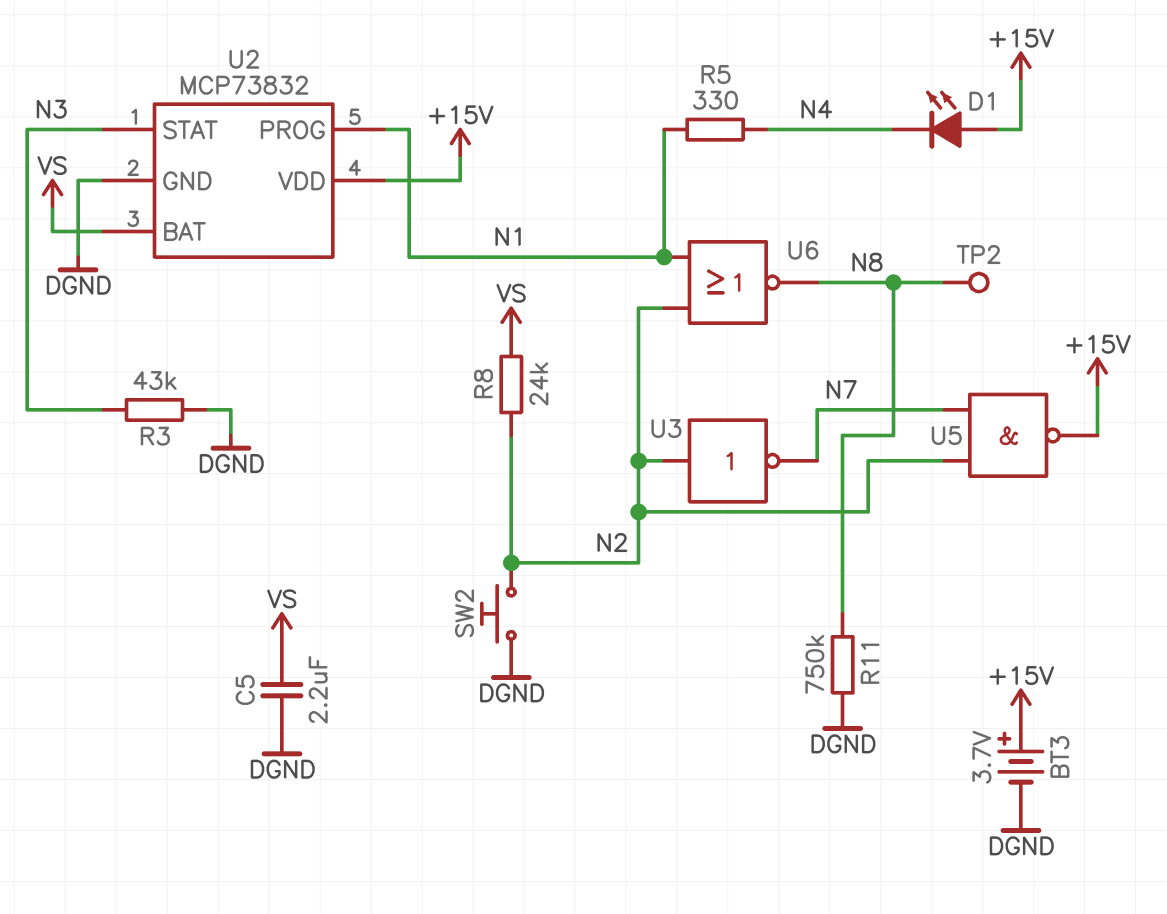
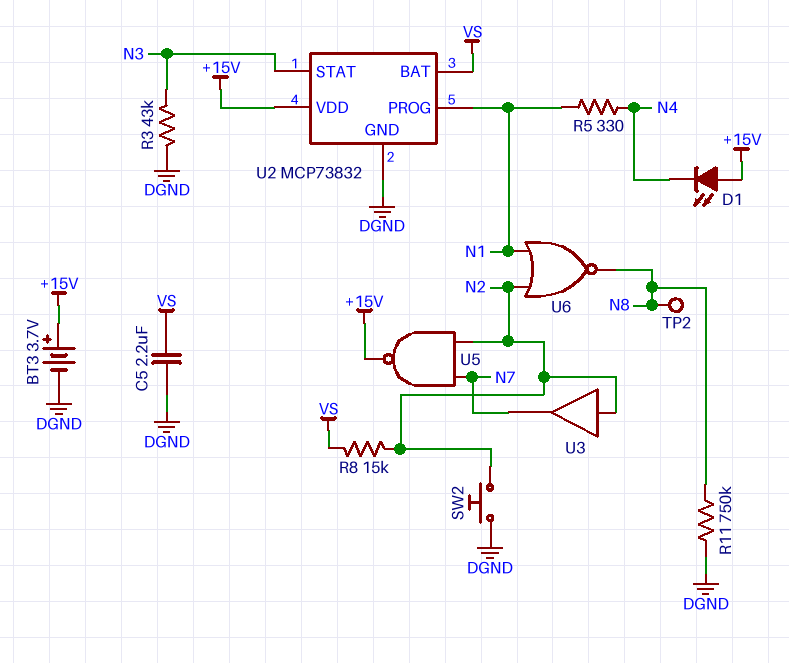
R8: 24k (N2, VS) -> 15k (N2, VS)
U3: NOT (in N2, out N7) -> buffer (in N2, out N7)

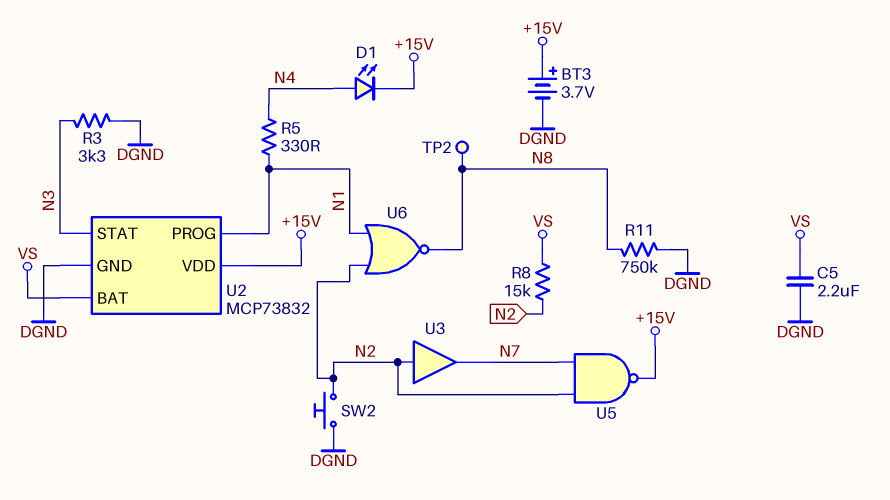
D1: LED (A +15V, K N4) -> LED (A N4, K +15V)
R3: 43k (DGND, N3) -> 3.3k (DGND, N3)

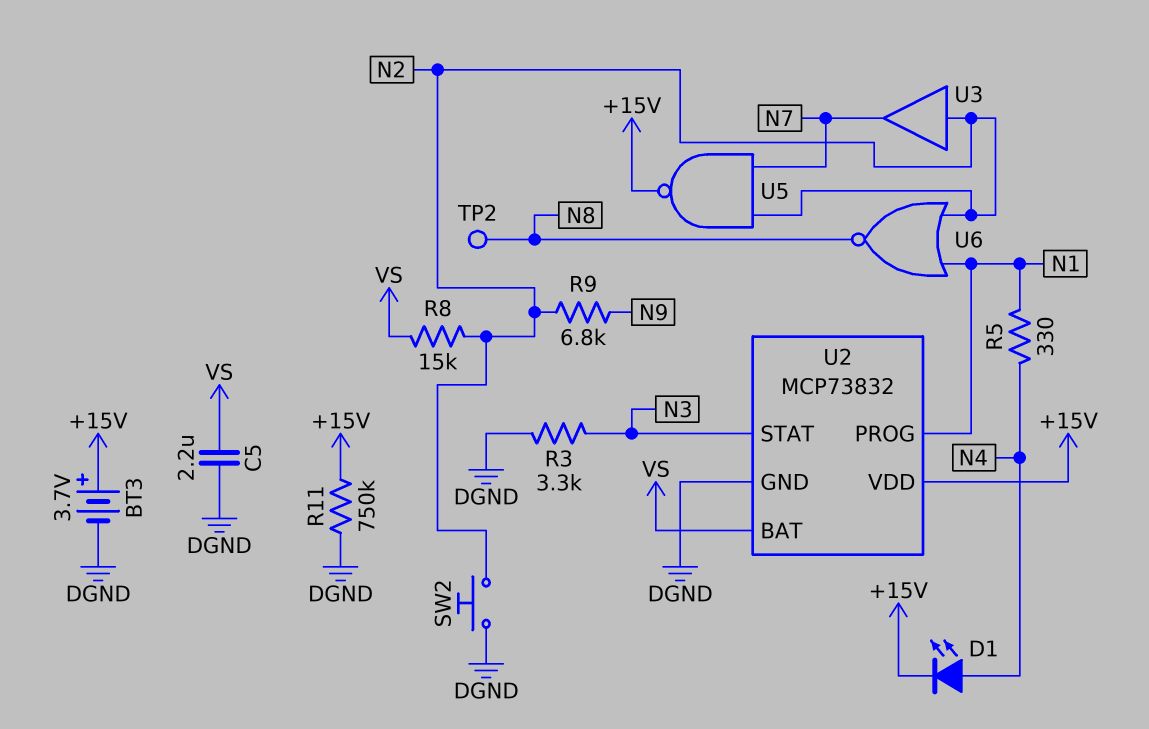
R9: none -> 6.8k (N2, N9)
R11: 750k (DGND, N8) -> 750k (+15V, DGND)

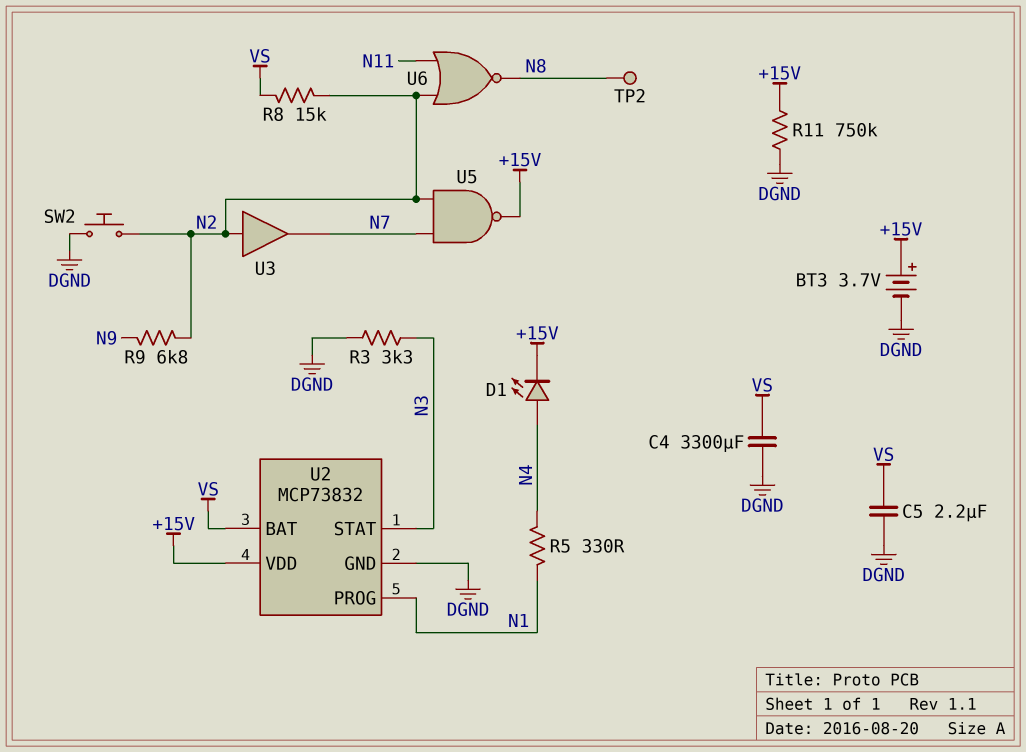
C4: none -> 3300uF (DGND, VS)
U6: NOR (in N1, in N2, out N8) -> NOR (in N2, in N11, out N8)

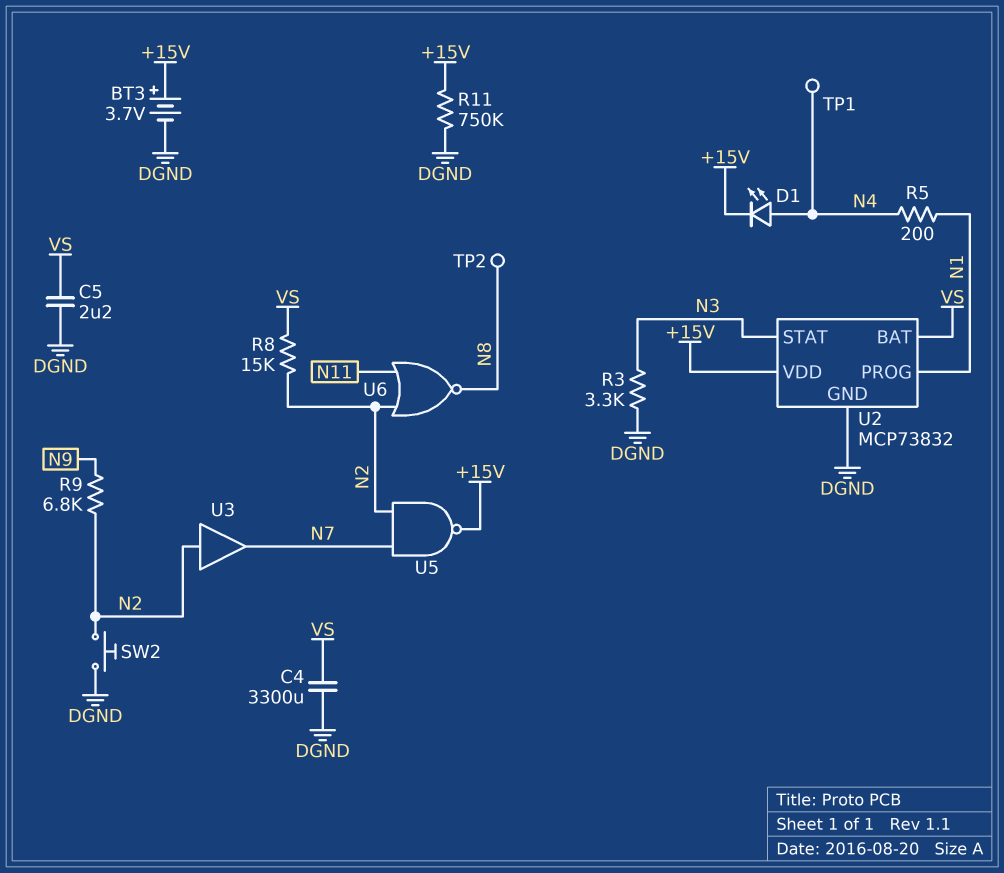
R5: 330 (N1, N4) -> 200 (N1, N4)
TP1: none -> test point (N4)

